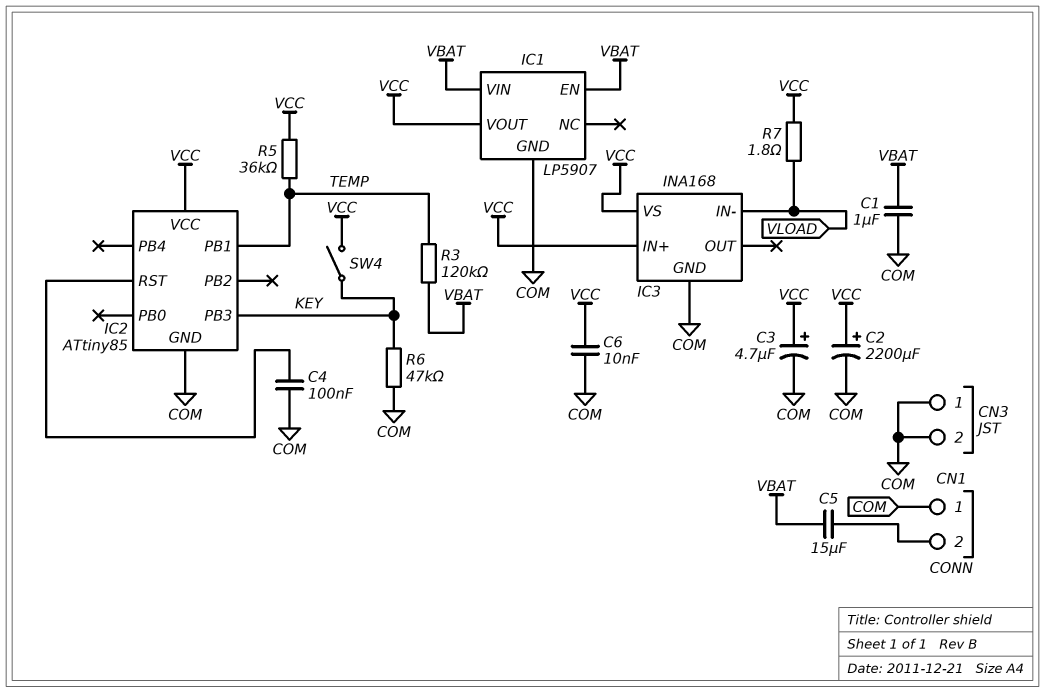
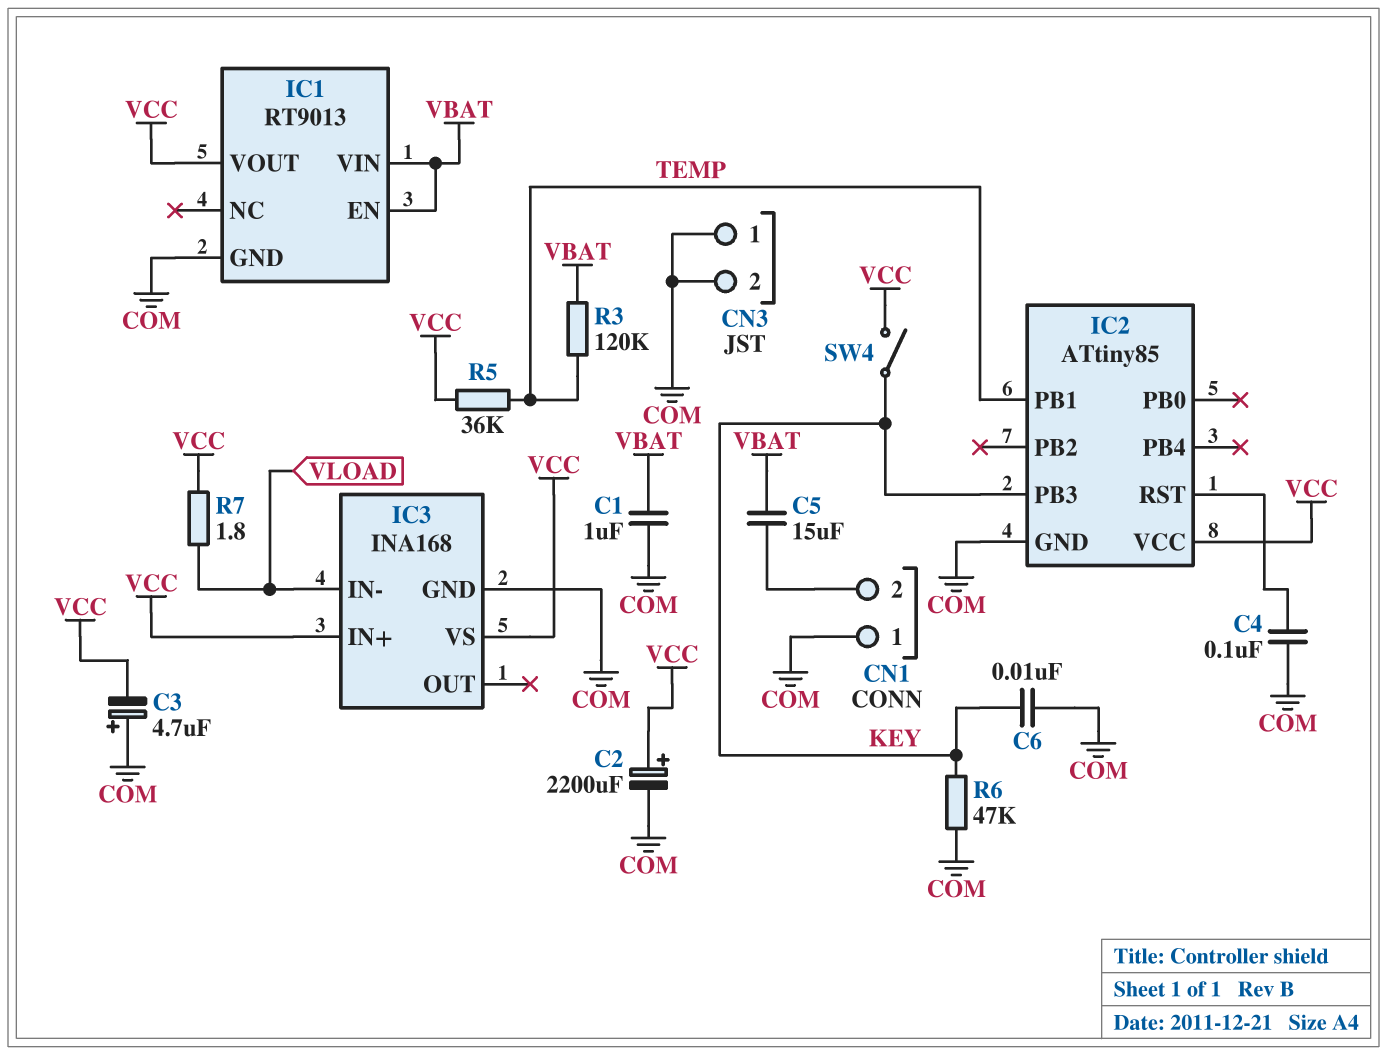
C3: 4.7uF (plus VCC, minus COM) -> 4.7uF (plus COM, minus VCC)
C6: 10nF (COM, VCC) -> 10nF (COM, KEY)
IC1: LP5907 -> RT9013

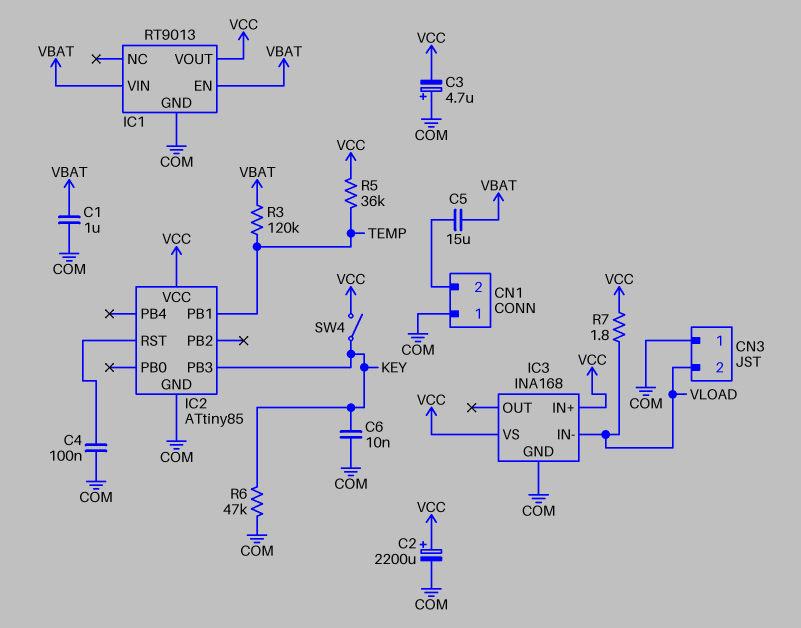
CN3 pin 2: COM -> VLOAD

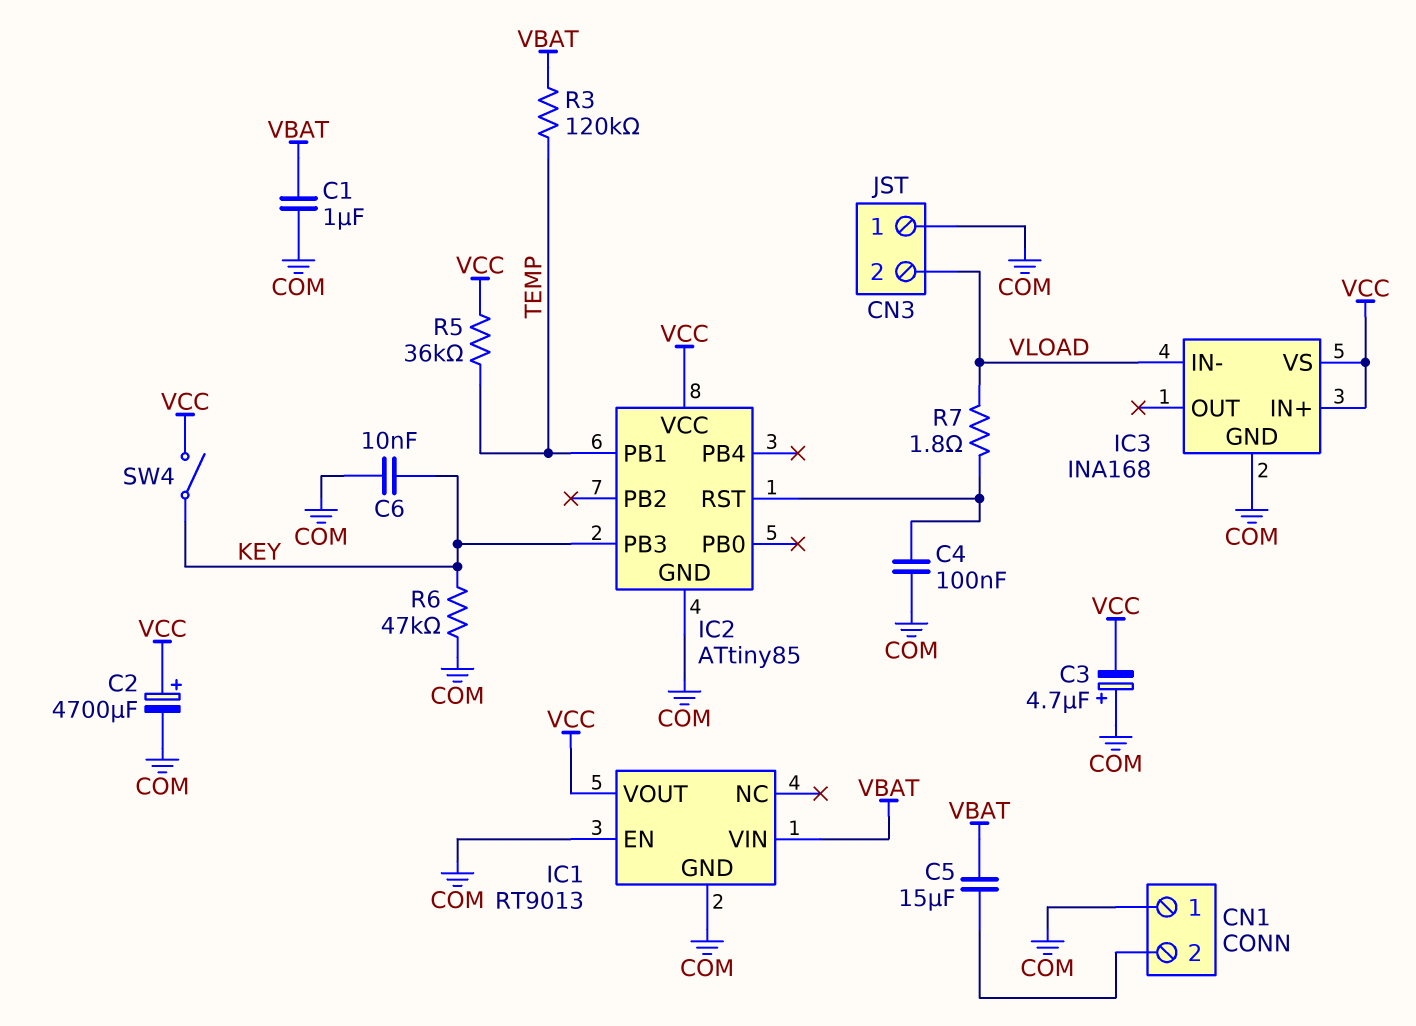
C2: 2200uF (plus VCC, minus COM) -> 4700uF (plus VCC, minus COM)
IC1 pin EN: VBAT -> COM
R7: 1.8 (VCC, VLOAD) -> 1.8 (IC2/RST, VLOAD)

